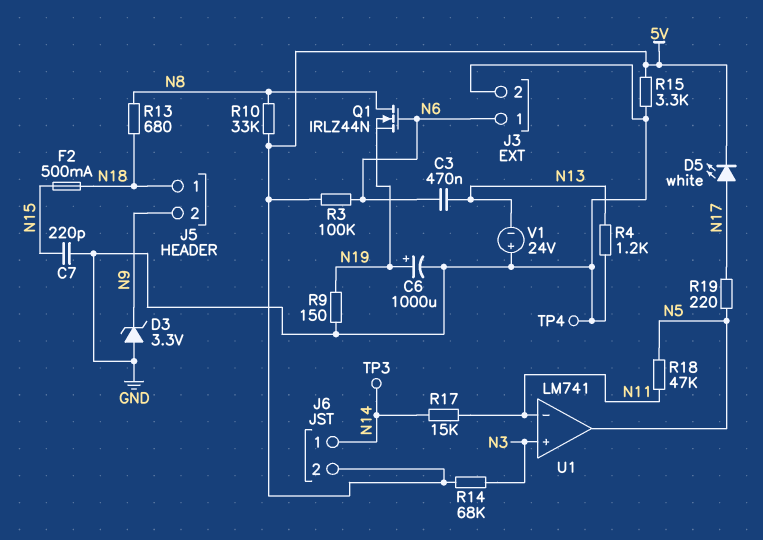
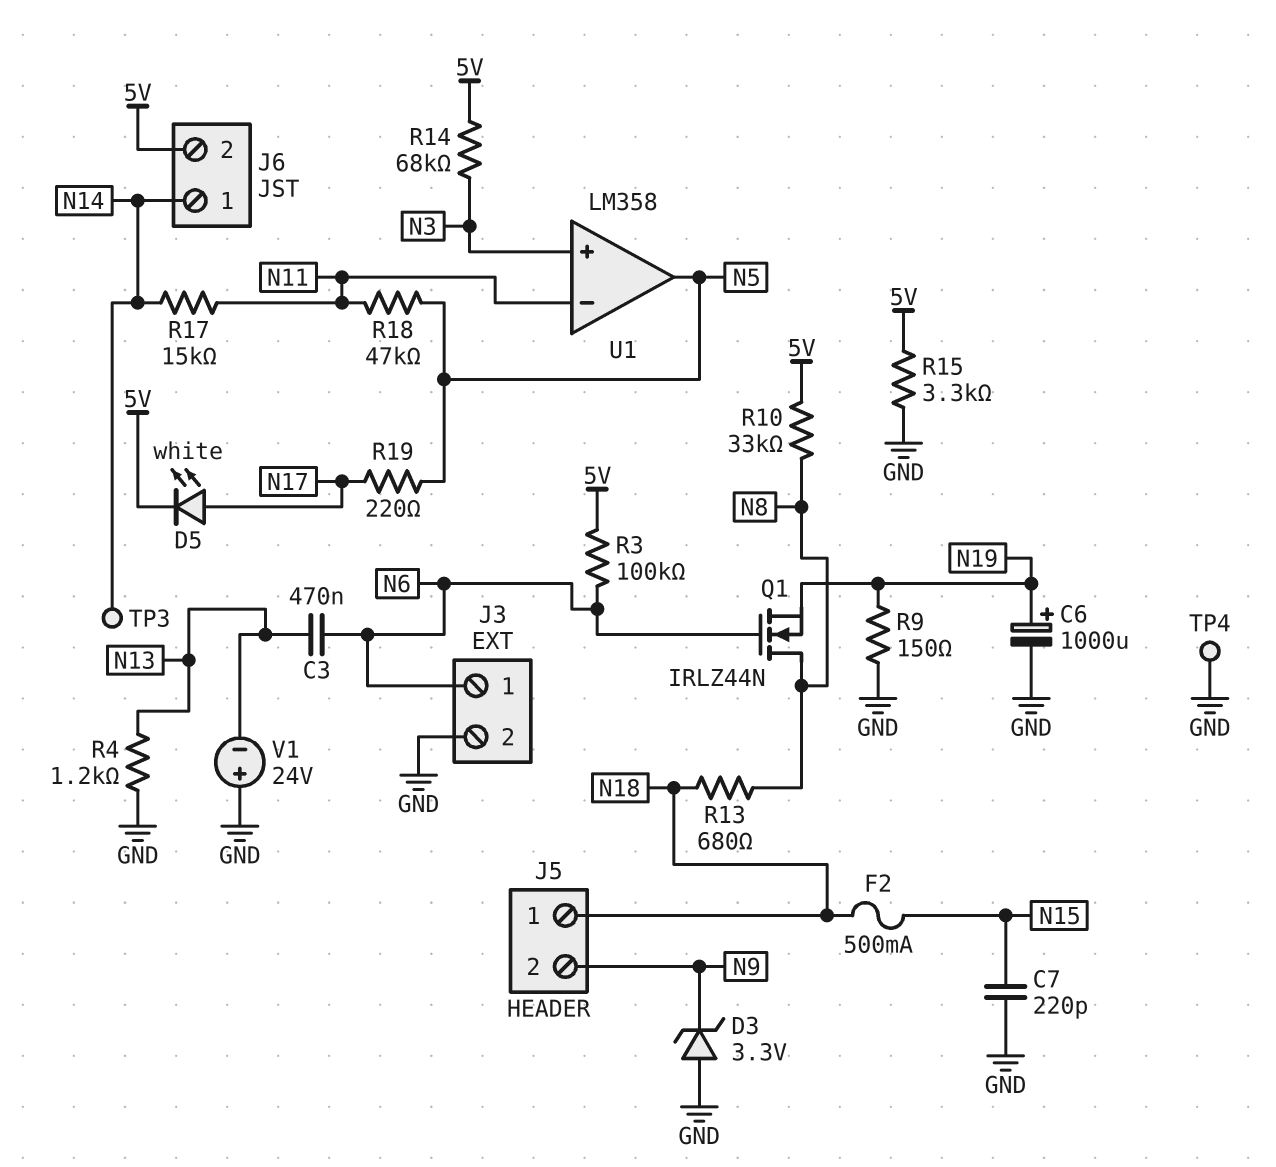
U1: LM741 -> LM358

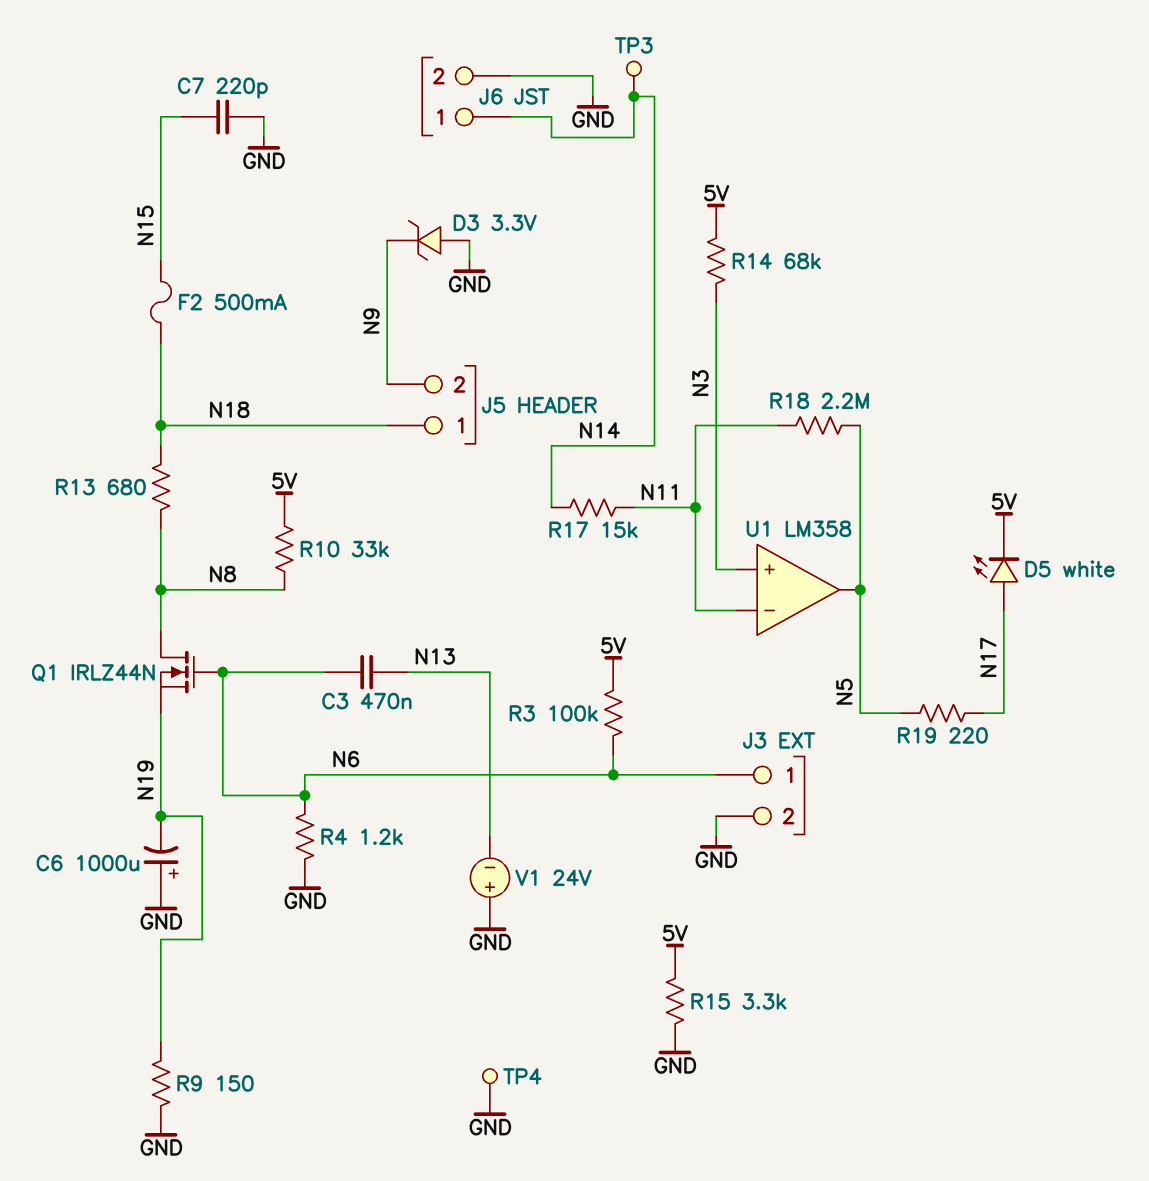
C6: 1000uF (plus N19, minus GND) -> 1000uF (plus GND, minus N19)
J6 pin 2: 5V -> GND
R4: 1.2k (GND, N13) -> 1.2k (GND, N6)
R18: 47k (N5, N11) -> 2.2M (N5, N11)

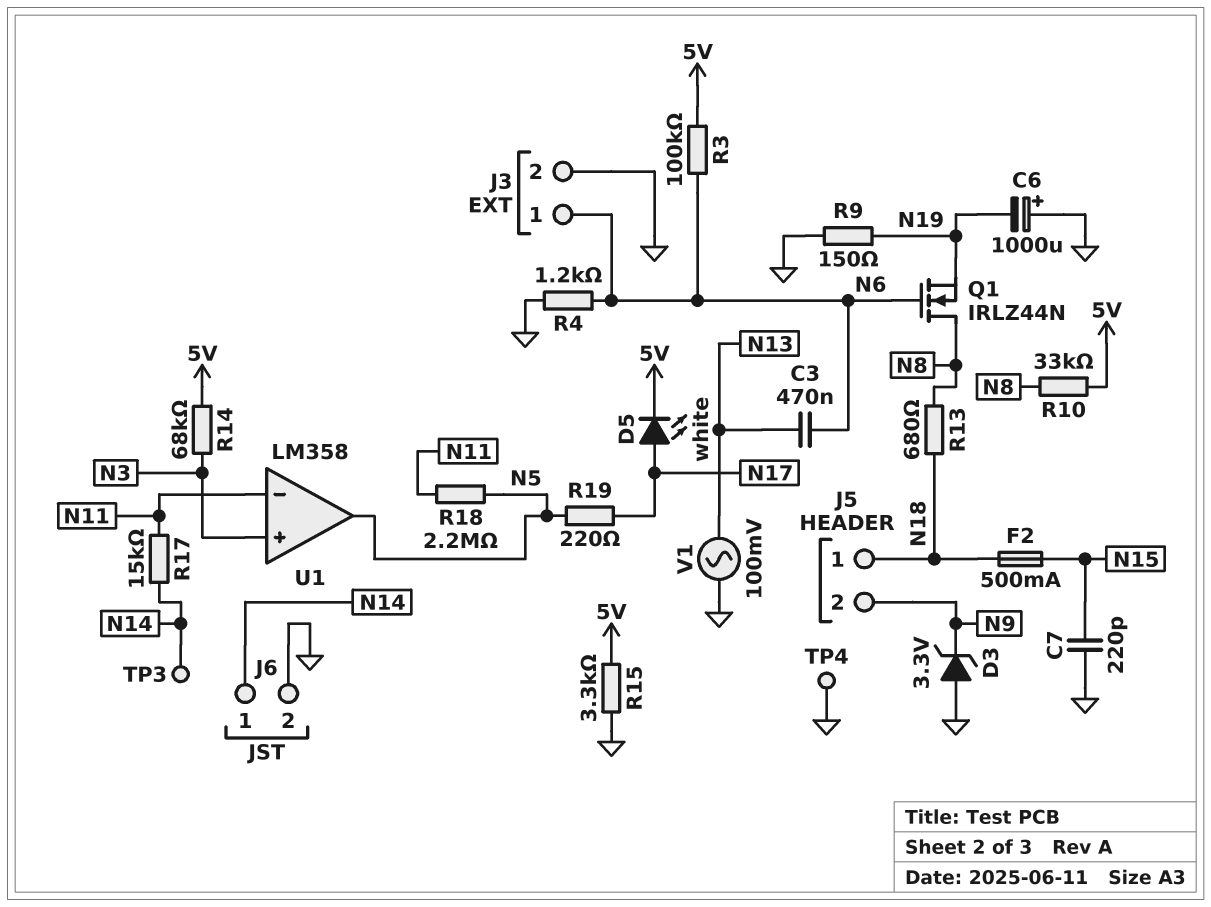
V1: 24V (plus GND, minus N13) -> AC 100mV (GND, N13)

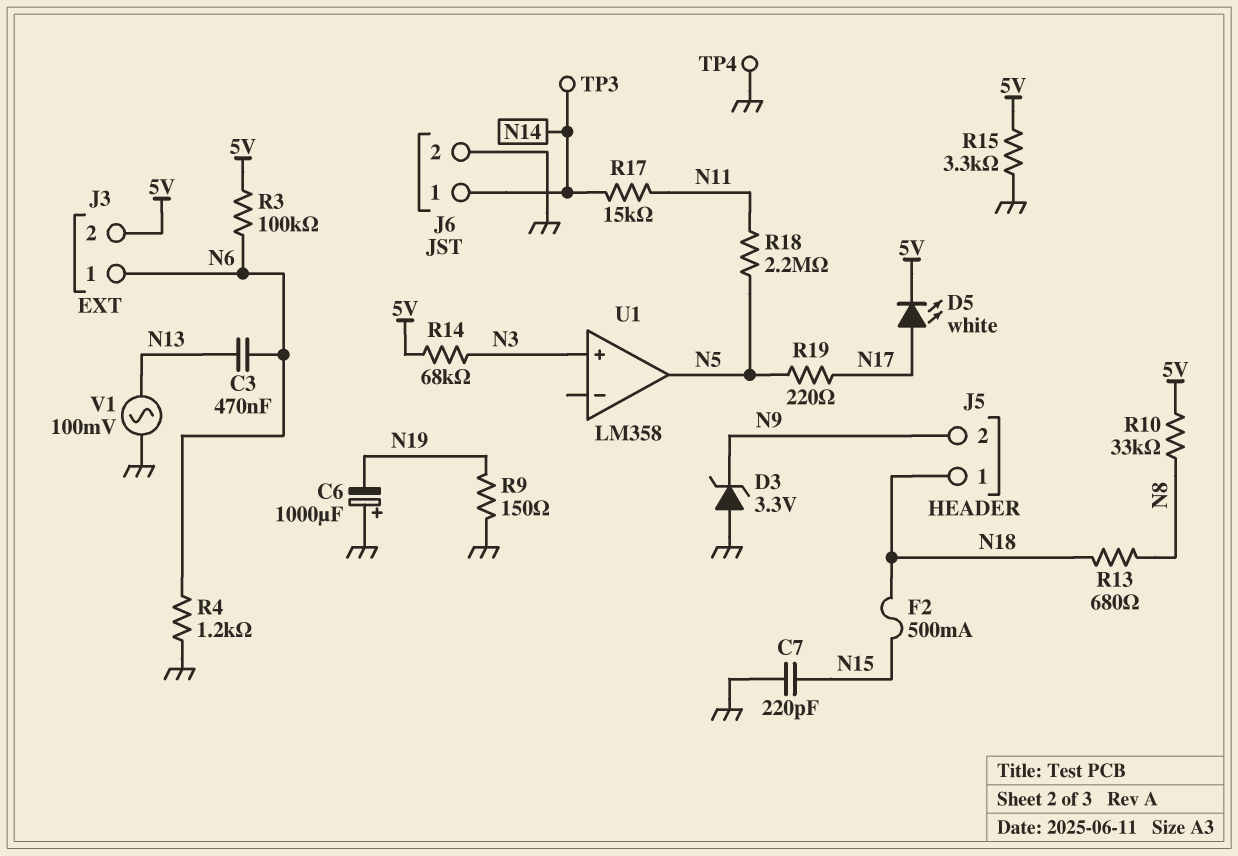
J3 pin 2: GND -> 5V
Q1: NMOS IRLZ44N (G N6, D N8, S N19) -> none
U1 pin in-: N11 -> none

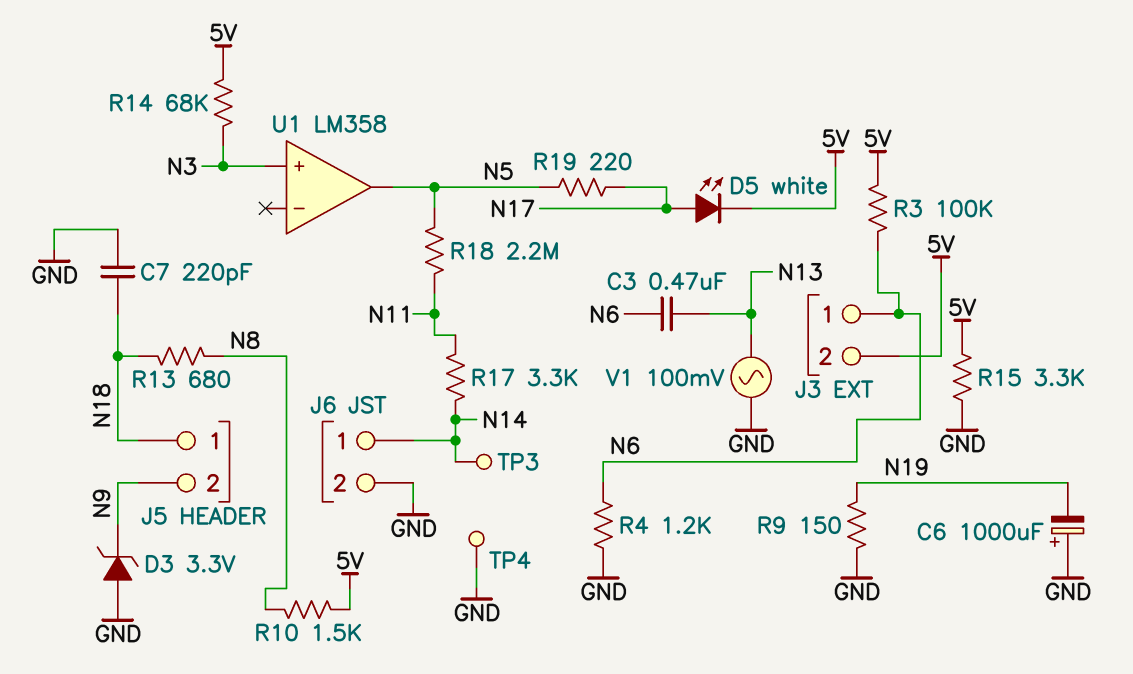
C7: 220pF (GND, N15) -> 220pF (GND, N18)
F2: 500mA (N15, N18) -> none
R10: 33k (5V, N8) -> 1.5k (5V, N8)
R17: 15k (N11, N14) -> 3.3k (N11, N14)

